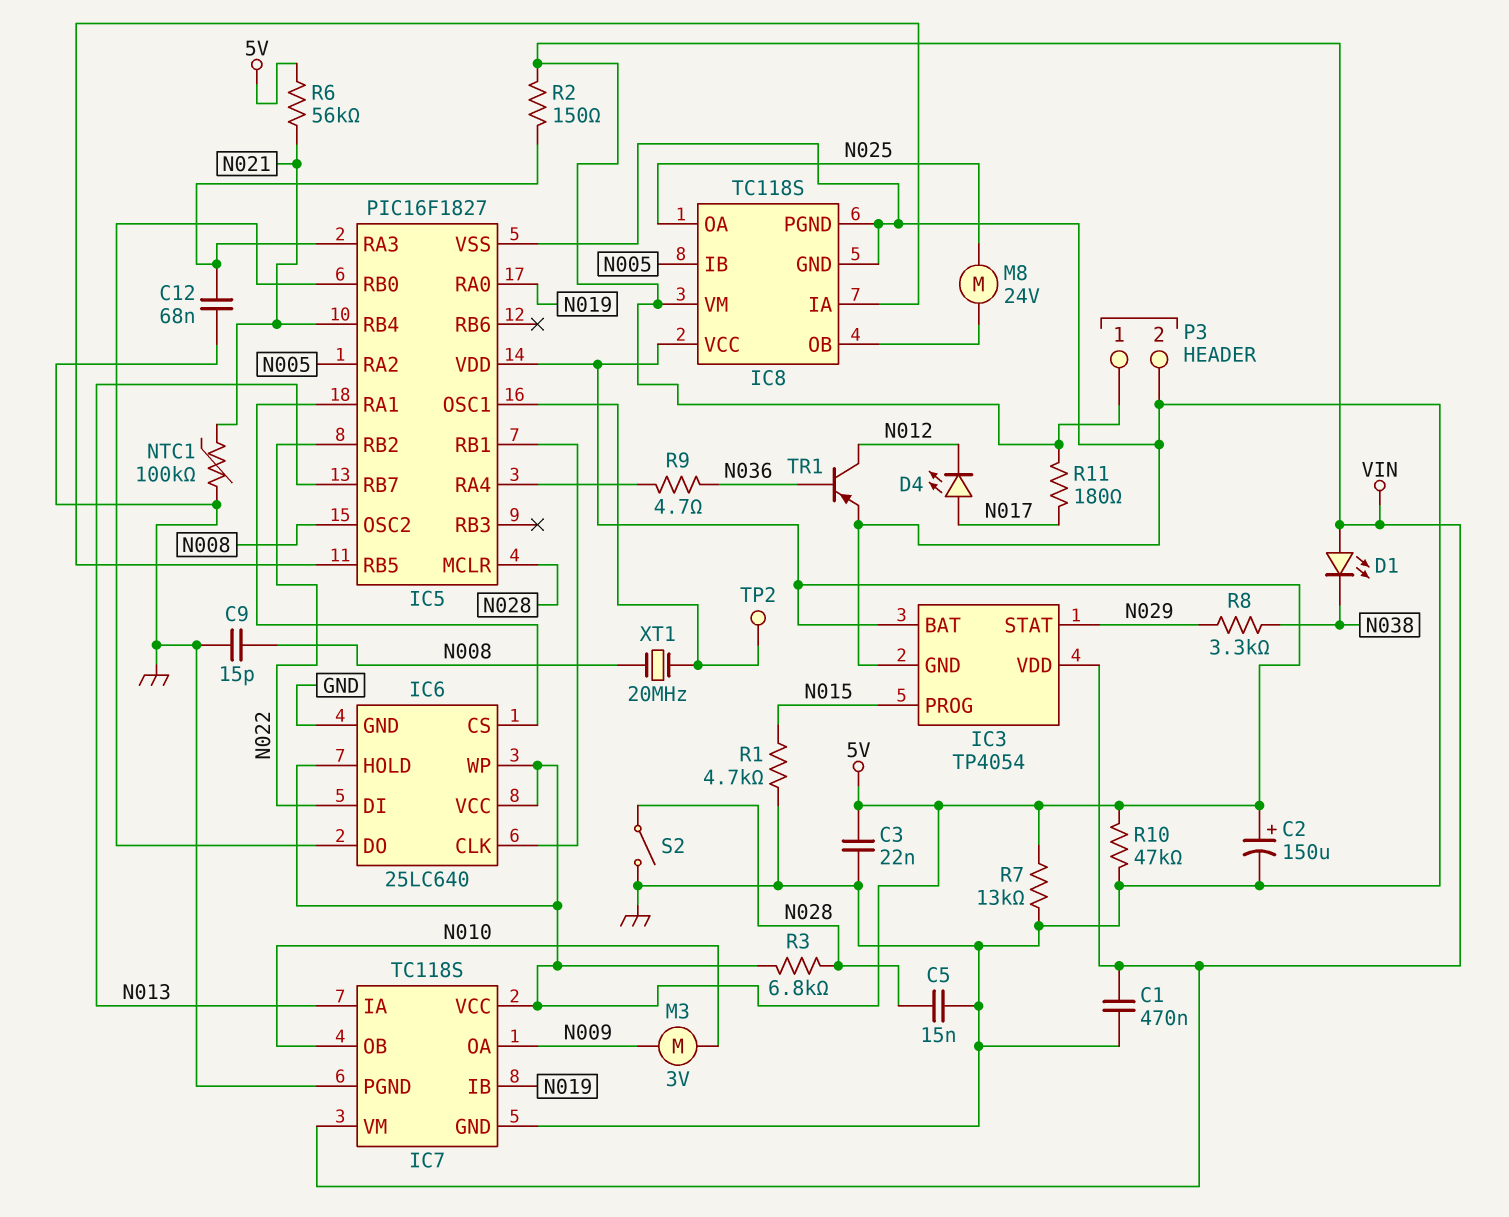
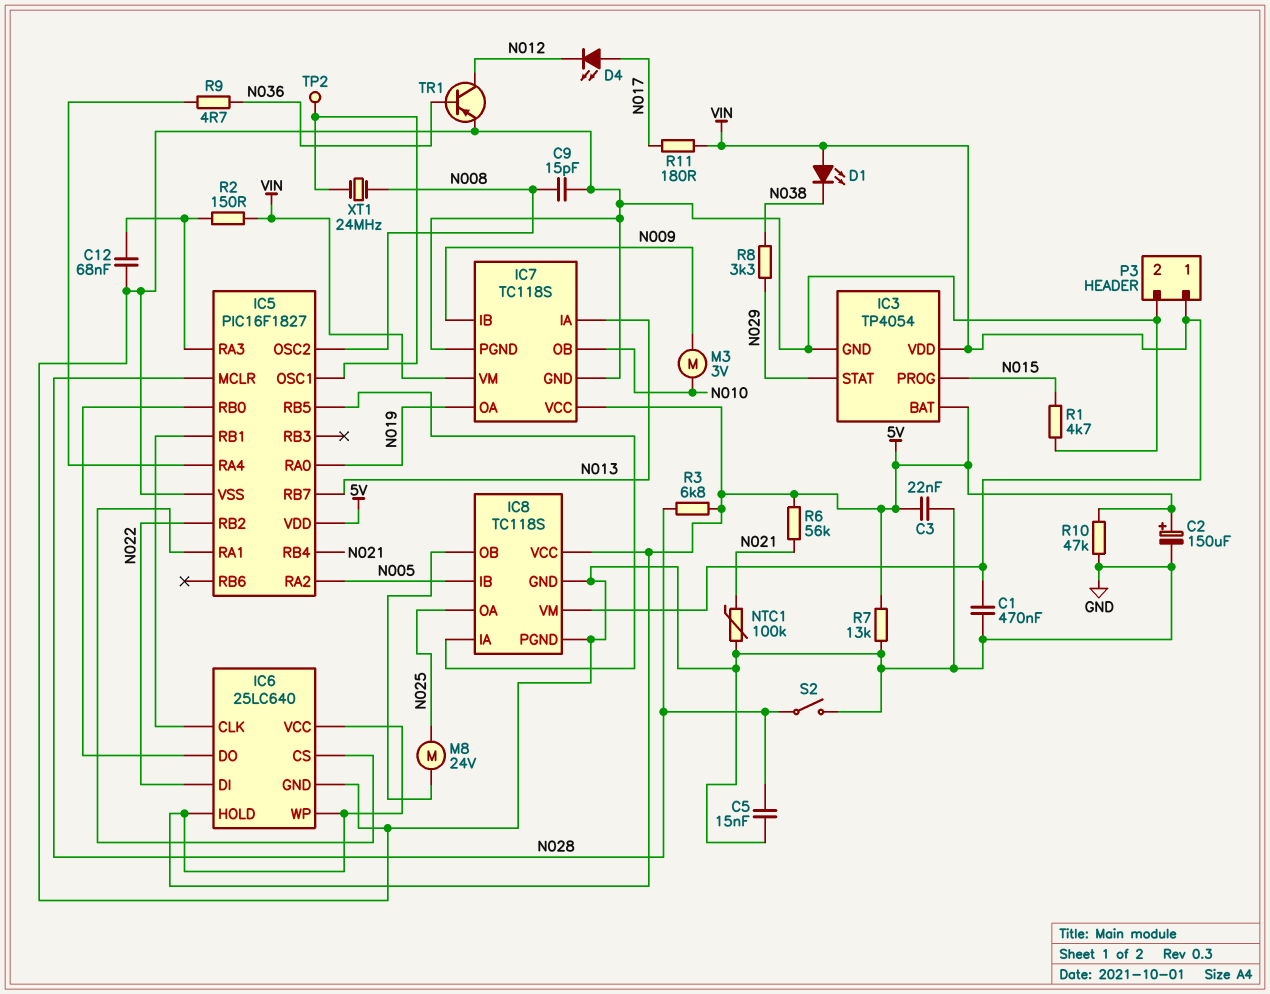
IC7 pin IB: N019 -> N009
IC7 pin OA: N009 -> N019
XT1: 20MHz (IC5/OSC1, N008) -> 24MHz (IC5/OSC1, N008)

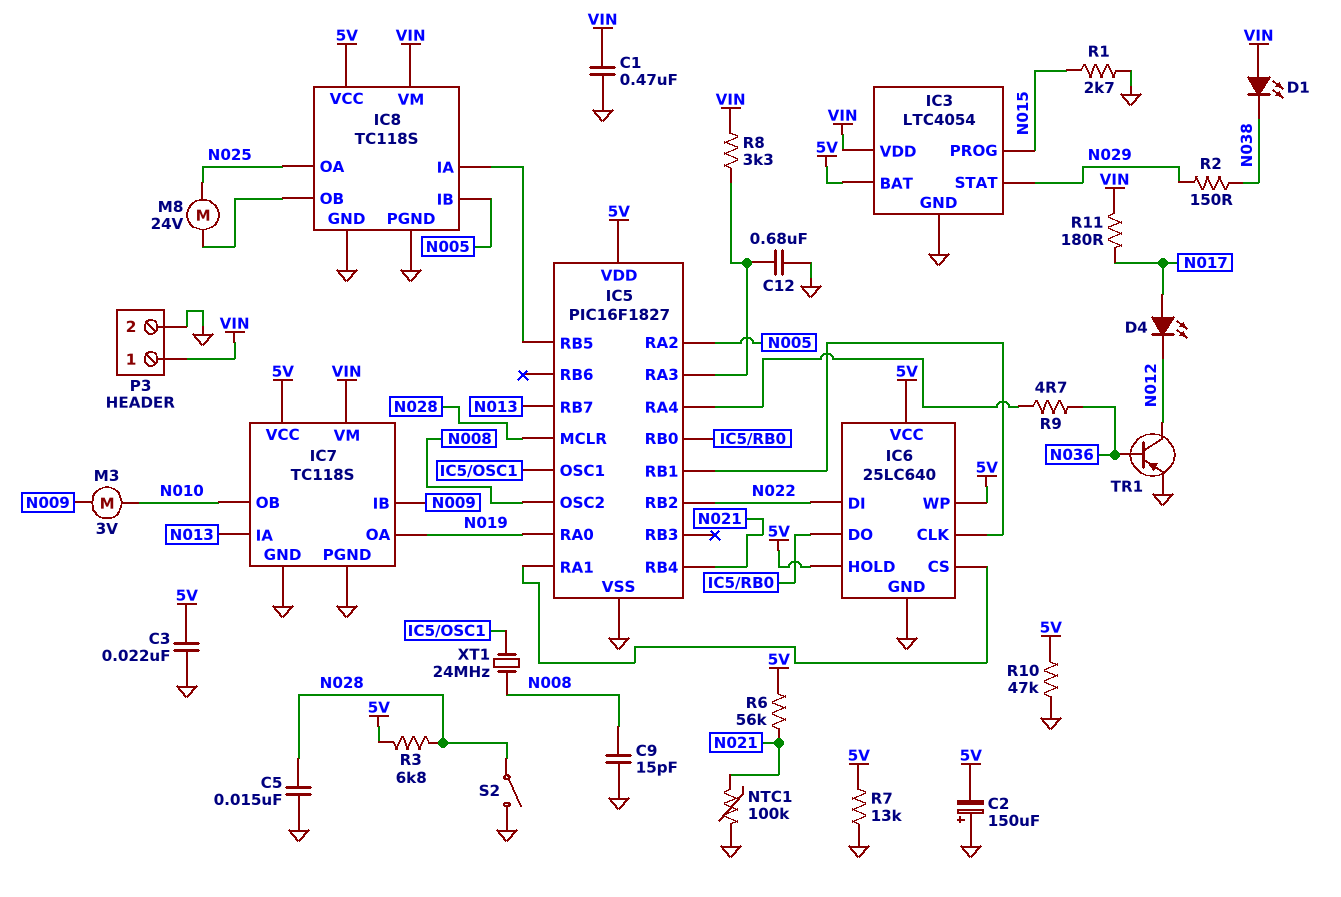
C2: 150uF (plus 5V, minus GND) -> 150uF (plus GND, minus 5V)
C12: 68nF (GND, IC5/RA3) -> 680nF (GND, IC5/RA3)
IC3: TP4054 -> LTC4054
R1: 4.7k (GND, N015) -> 2.7k (GND, N015)
R2: 150 (IC5/RA3, VIN) -> 150 (N029, N038)
R8: 3.3k (N029, N038) -> 3.3k (IC5/RA3, VIN)
TP2: test point (IC5/OSC1) -> none

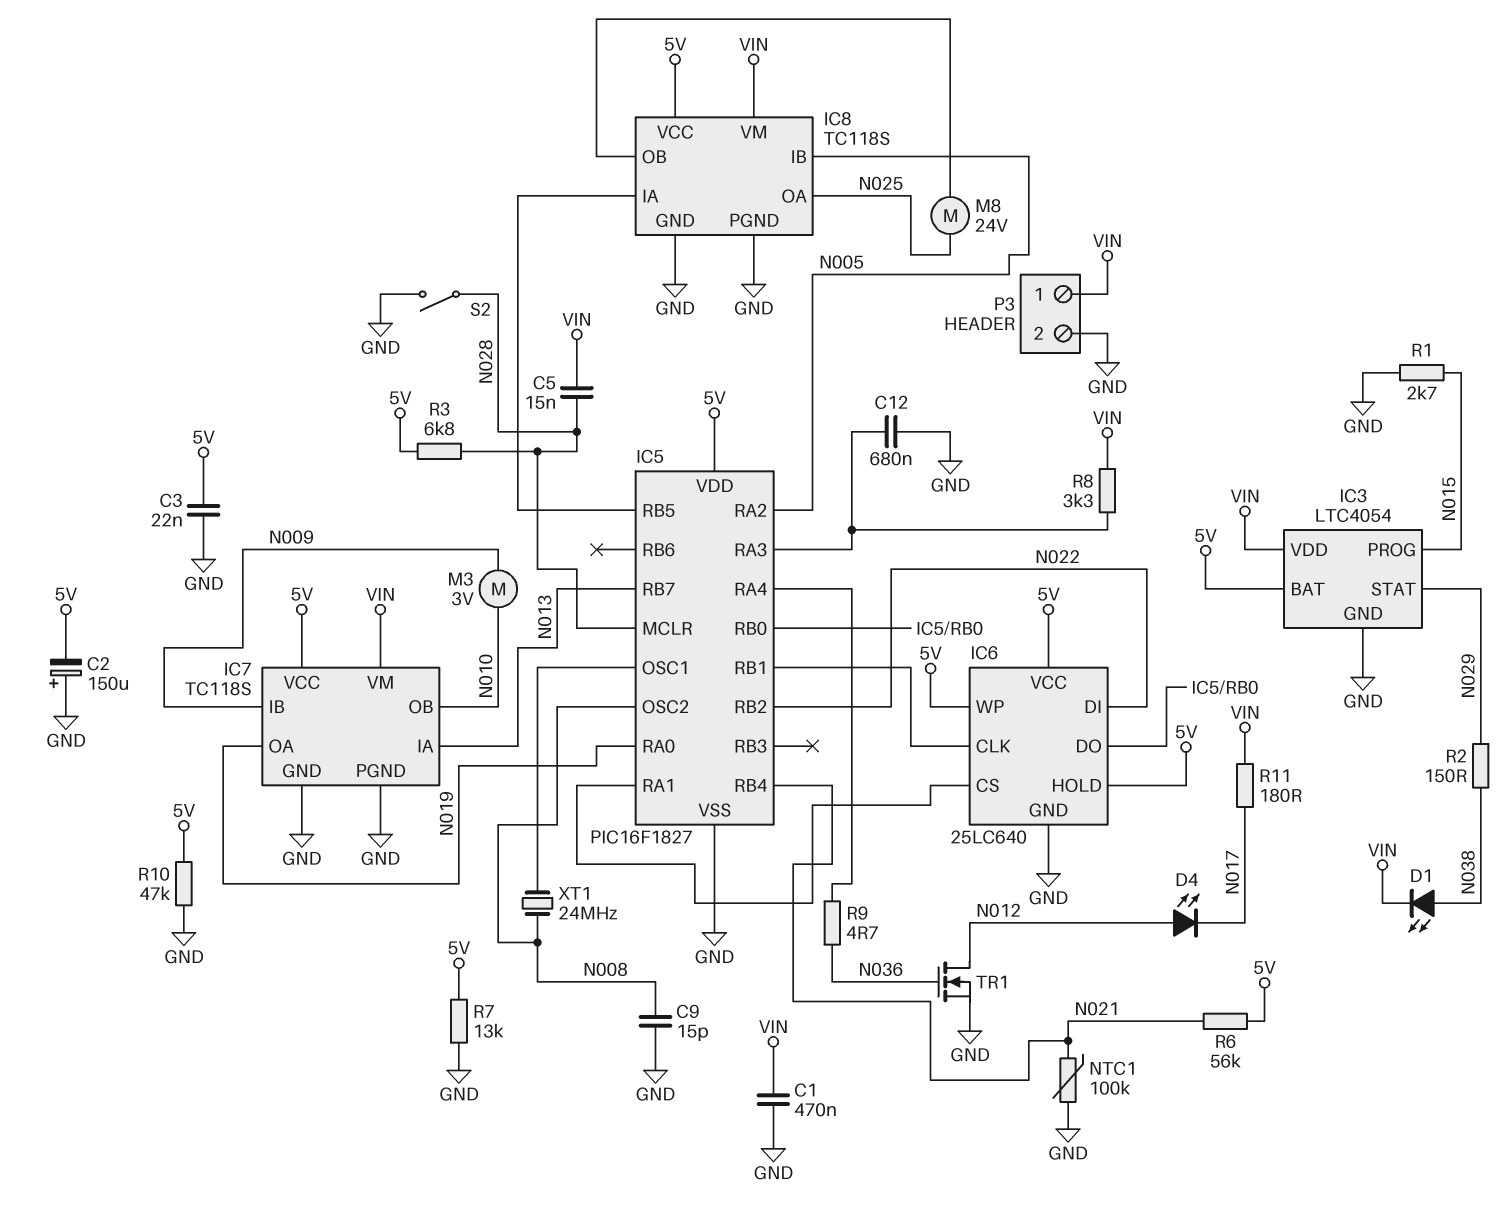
C5: 15nF (GND, N028) -> 15nF (N028, VIN)
D1: LED (A VIN, K N038) -> LED (A N038, K VIN)
D4: LED (A N017, K N012) -> LED (A N012, K N017)
TR1: PNP (B N036, C N012, E GND) -> NMOS (G N036, D N012, S GND)

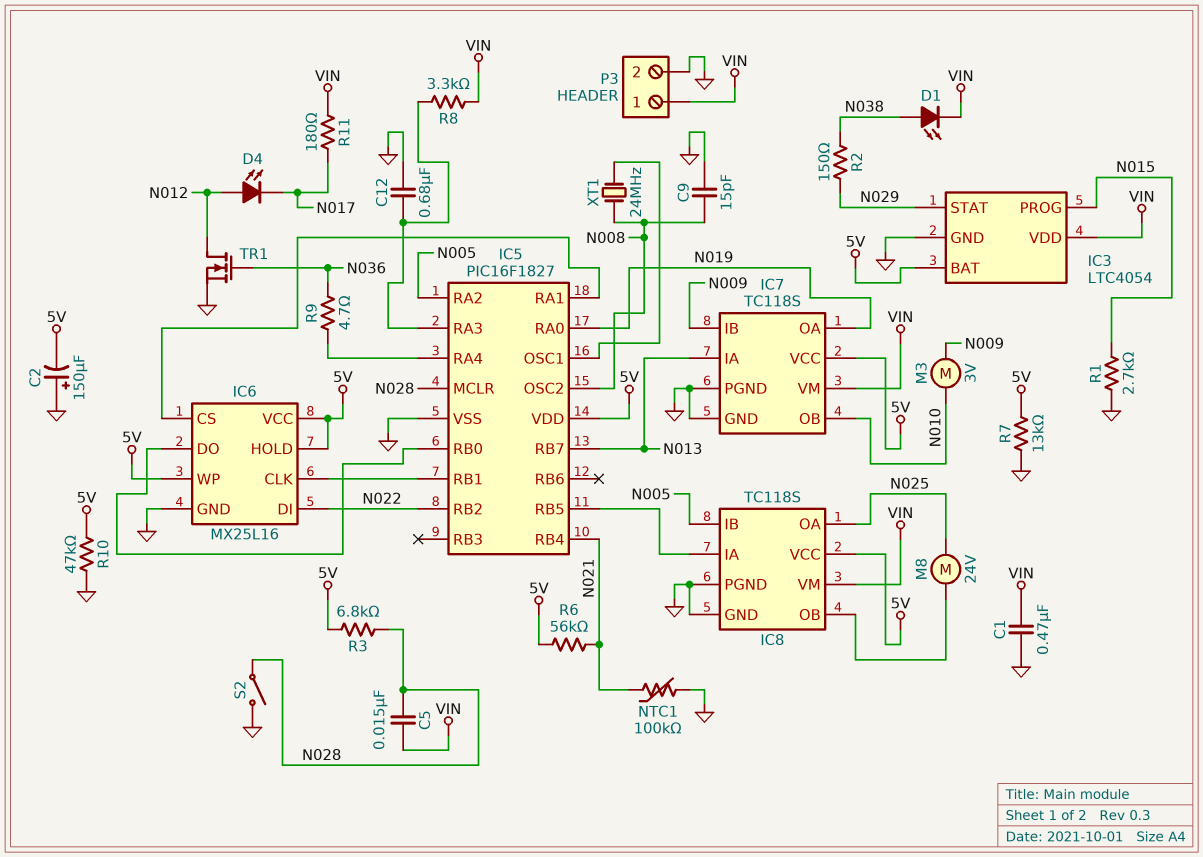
C3: 22nF (5V, GND) -> none
IC6: 25LC640 -> MX25L16

